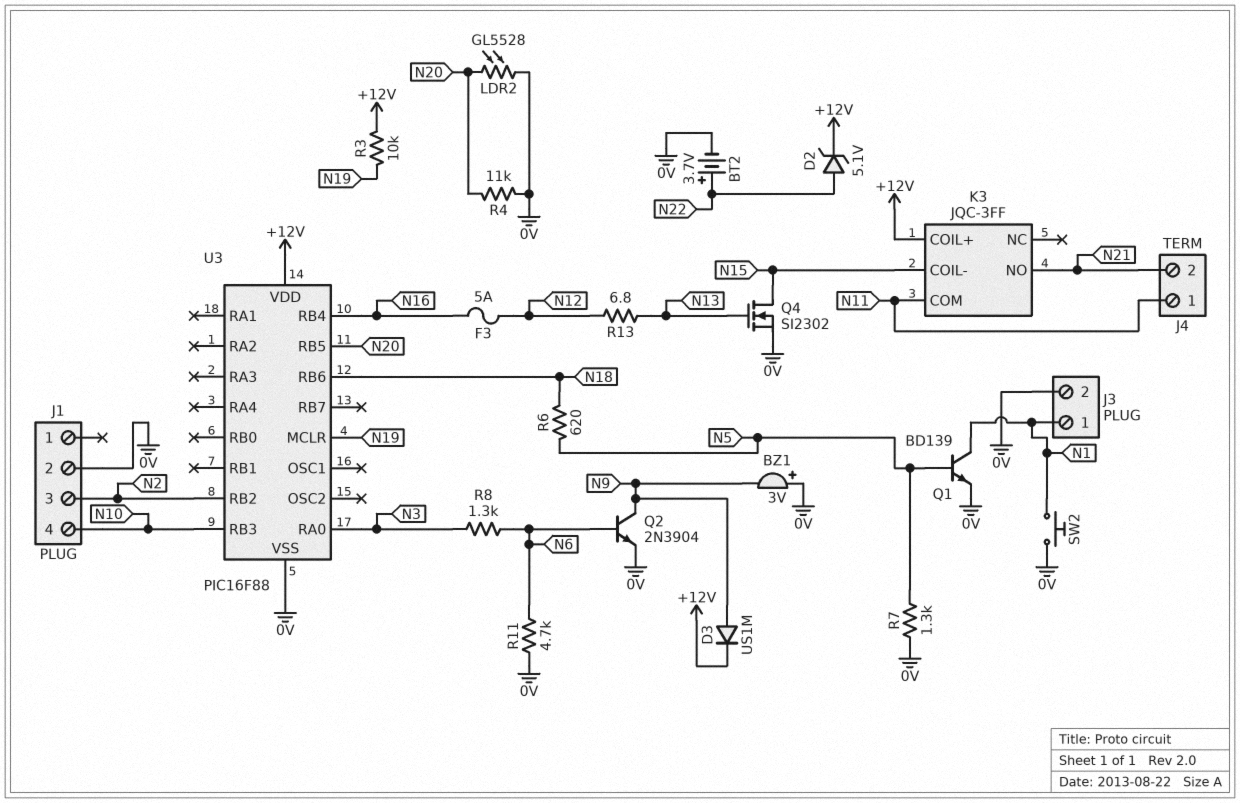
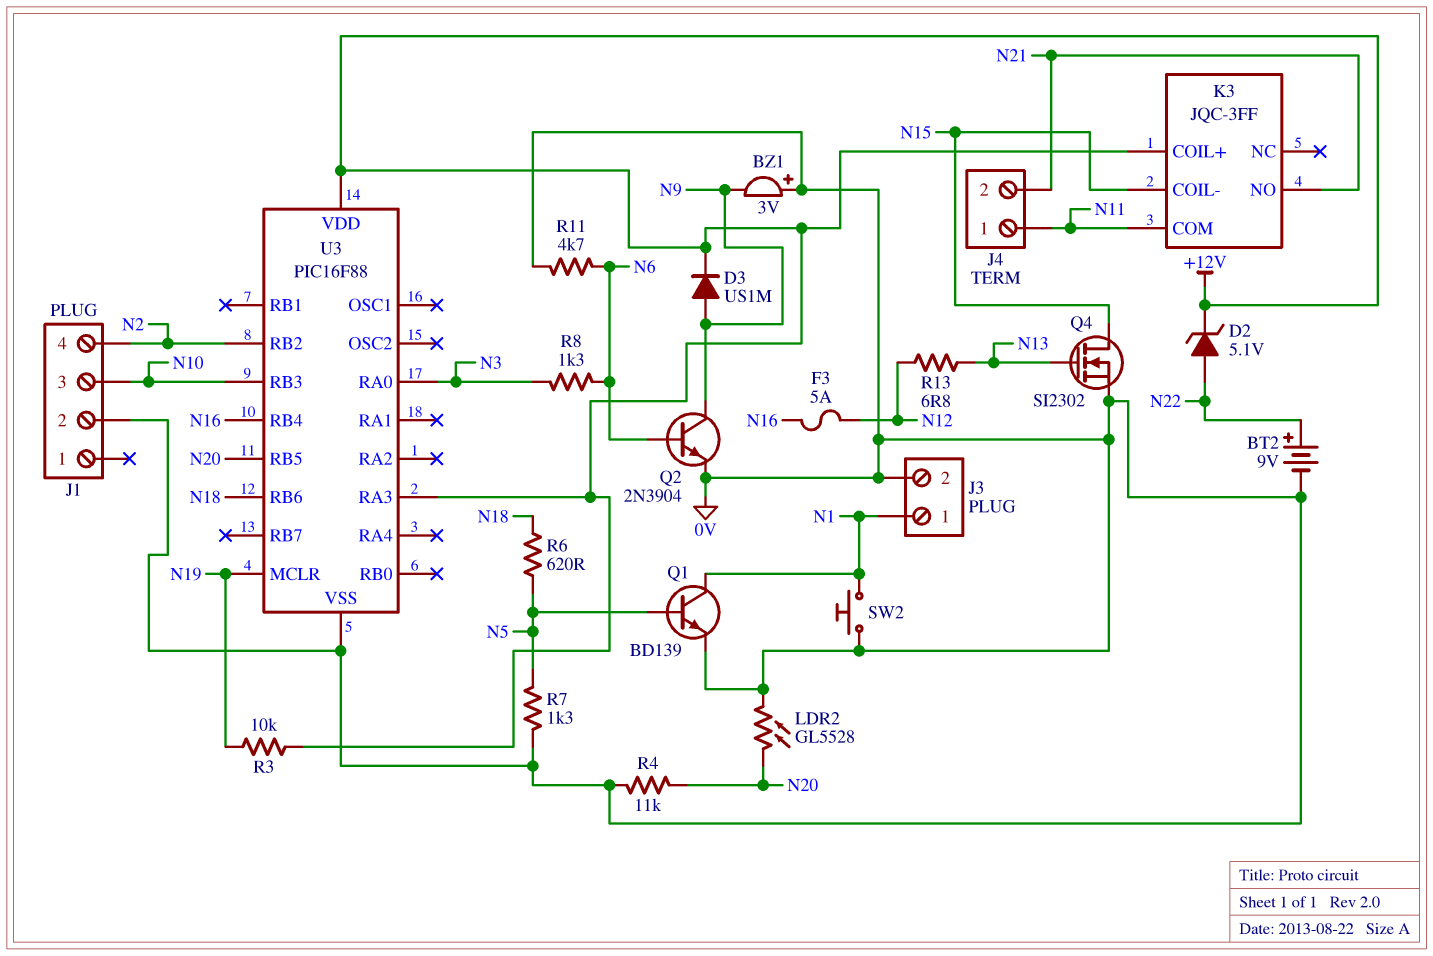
BT2: 3.7V (plus N22, minus 0V) -> 9V (plus N22, minus 0V)
J1 pin 3: N2 -> N10
J1 pin 4: N10 -> N2
U3 pin RA3: none -> +12V

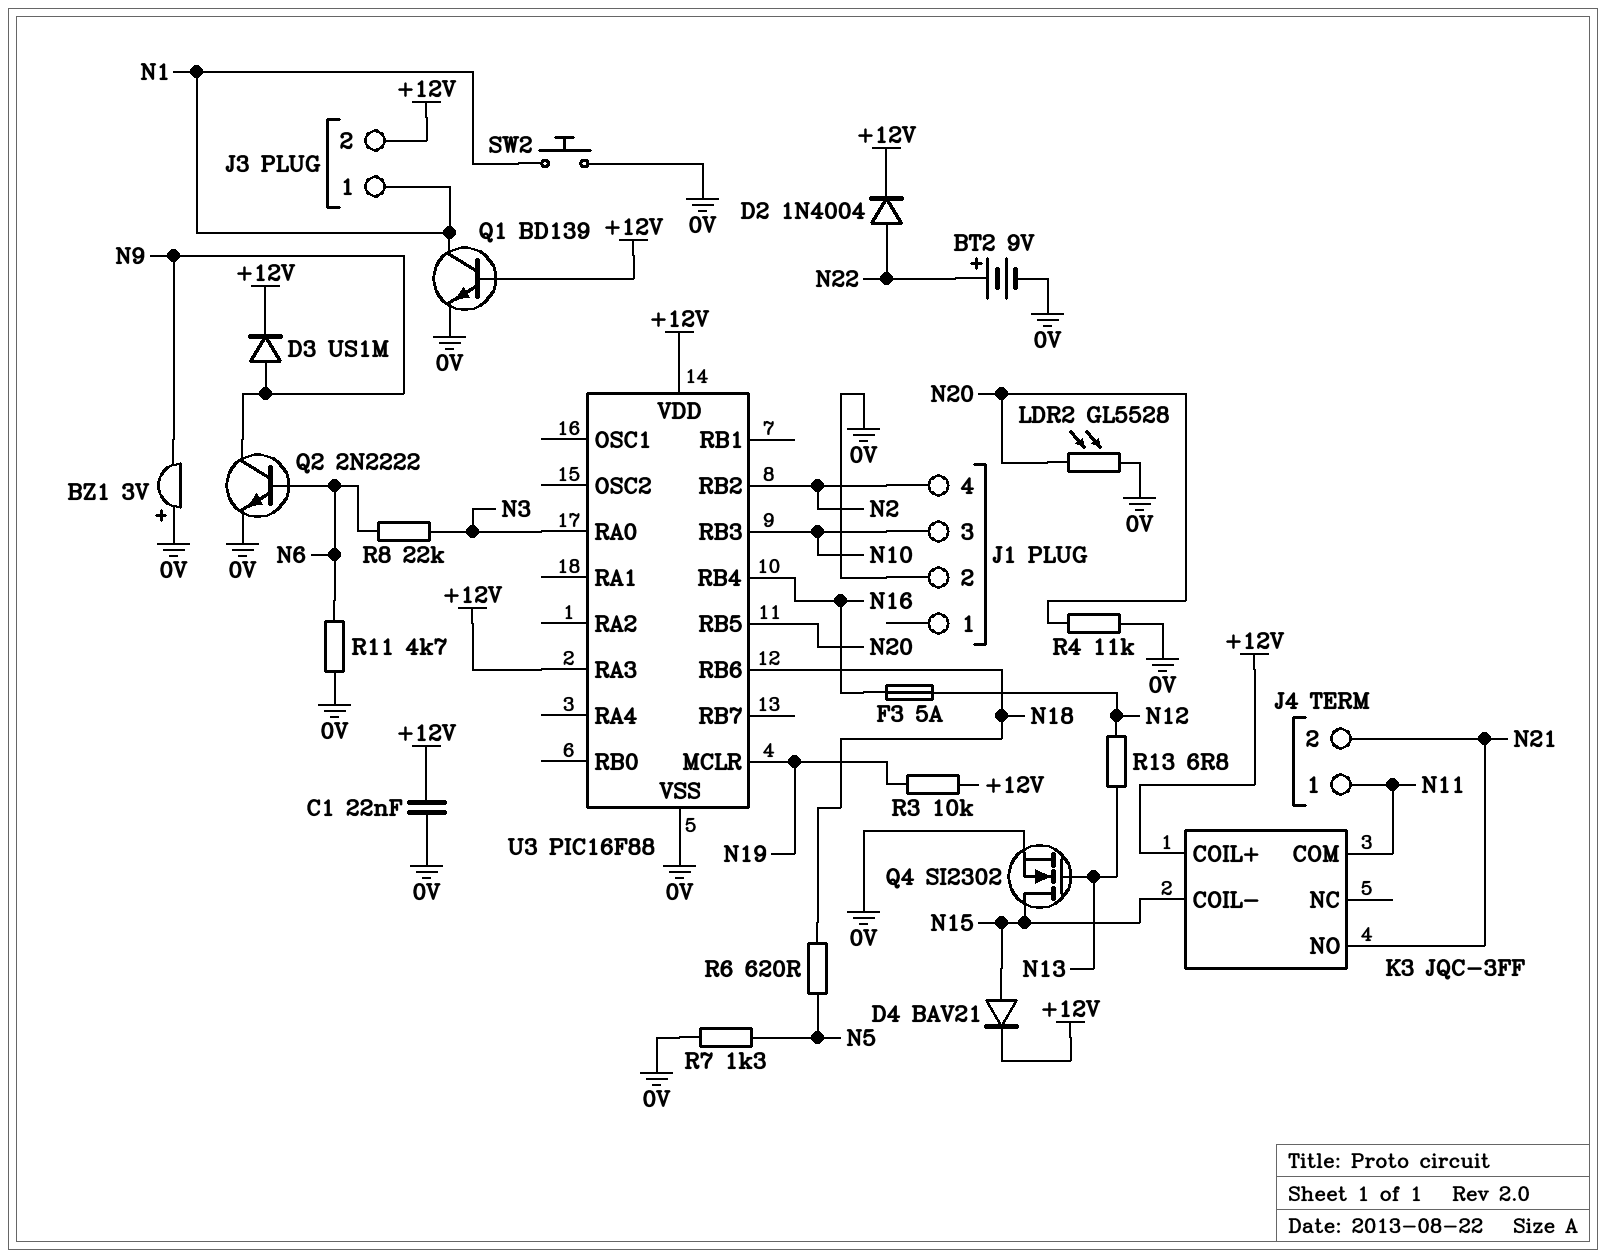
C1: none -> 22nF (+12V, 0V)
D2: zener 5.1V (A N22, K +12V) -> diode 1N4004 (A N22, K +12V)
D4: none -> diode BAV21 (A N15, K +12V)
J3 pin 2: 0V -> +12V
Q1: NPN BD139 (B N5, C N1, E 0V) -> NPN BD139 (B +12V, C N1, E 0V)
Q2: NPN 2N3904 (B N6, C N9, E 0V) -> NPN 2N2222 (B N6, C N9, E 0V)
R8: 1.3k (N3, N6) -> 22k (N3, N6)

